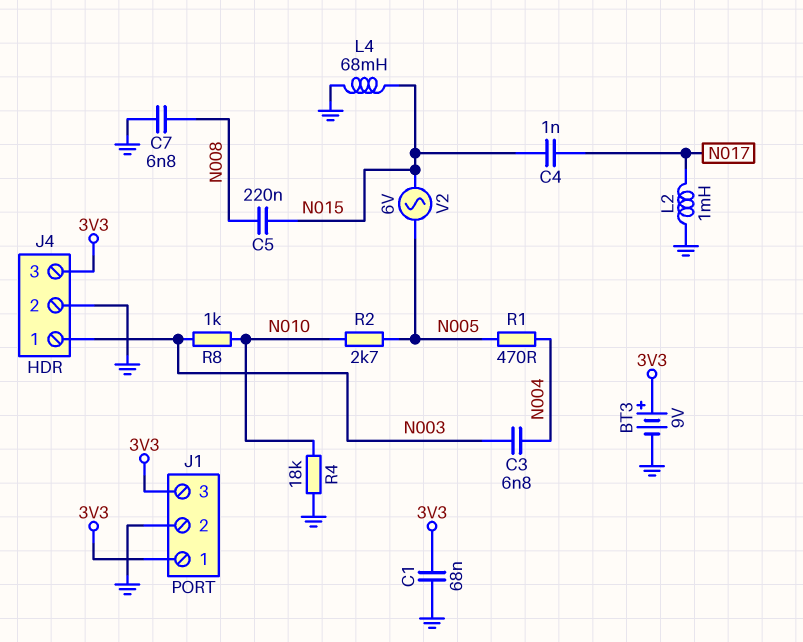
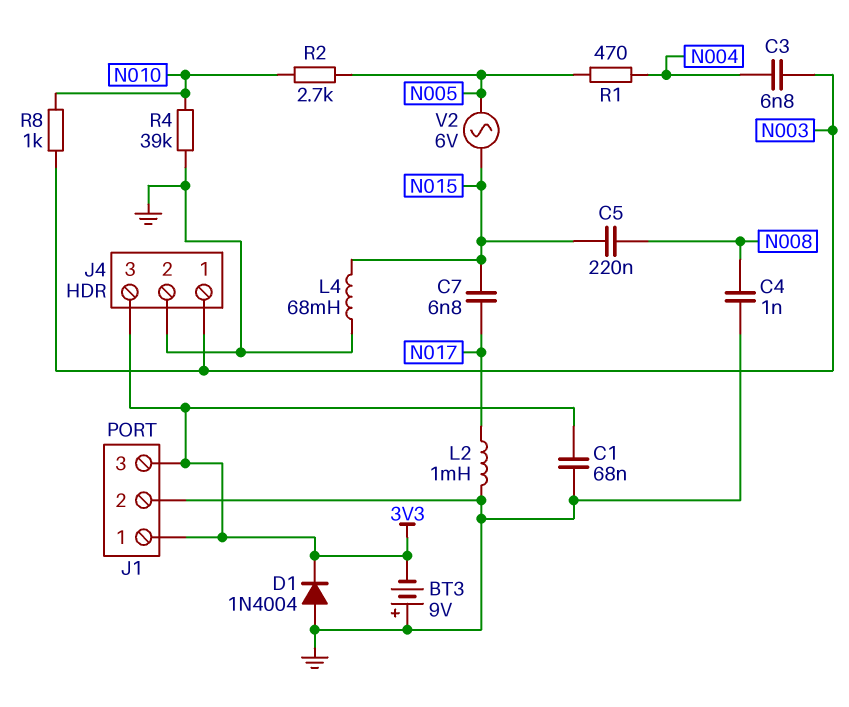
BT3: 9V (plus 3V3, minus GND) -> 9V (plus GND, minus 3V3)
C4: 1nF (N015, N017) -> 1nF (GND, N008)
C7: 6.8nF (GND, N008) -> 6.8nF (N015, N017)
D1: none -> diode 1N4004 (A GND, K 3V3)
R4: 18k (GND, N010) -> 39k (GND, N010)

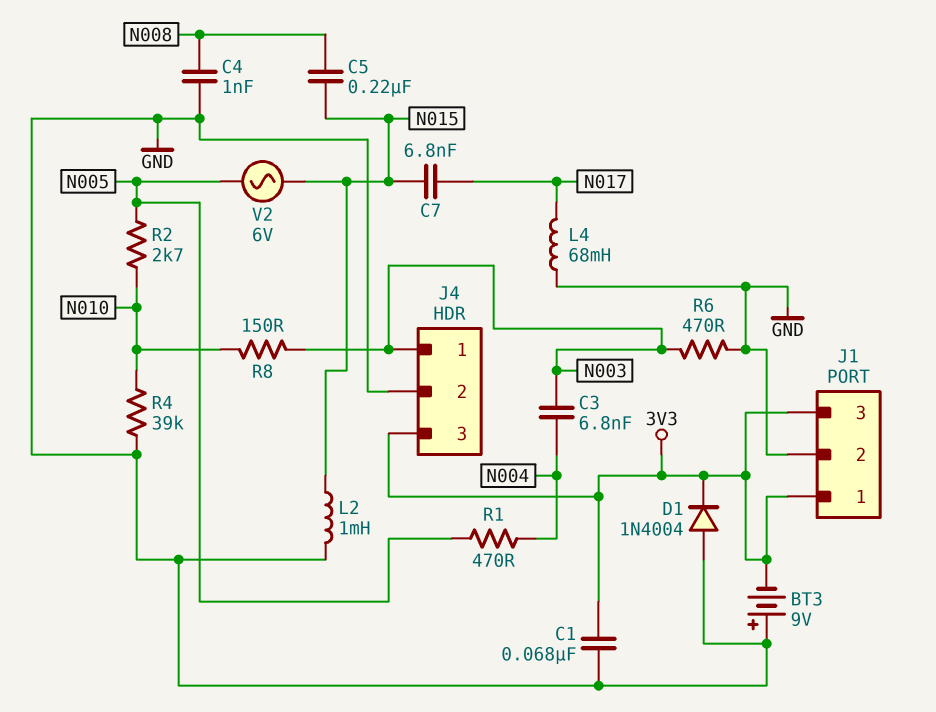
L2: 1mH (GND, N017) -> 1mH (GND, N015)
L4: 68mH (GND, N015) -> 68mH (GND, N017)
R6: none -> 470 (GND, N003)
R8: 1k (N003, N010) -> 150 (N003, N010)

